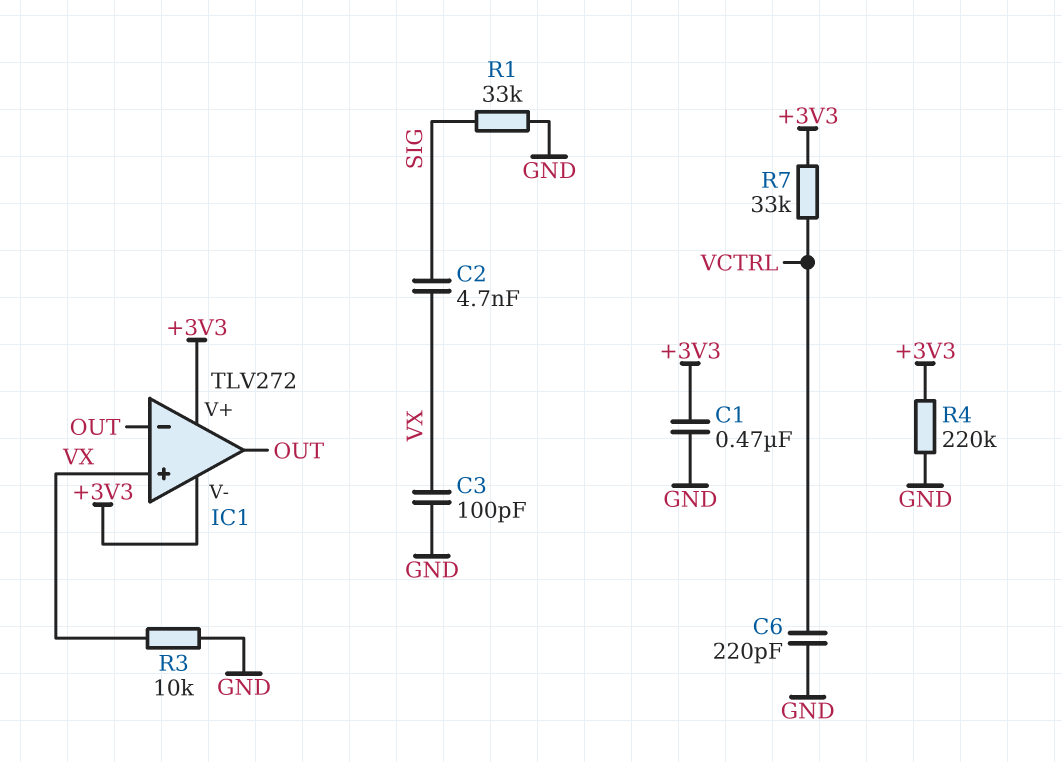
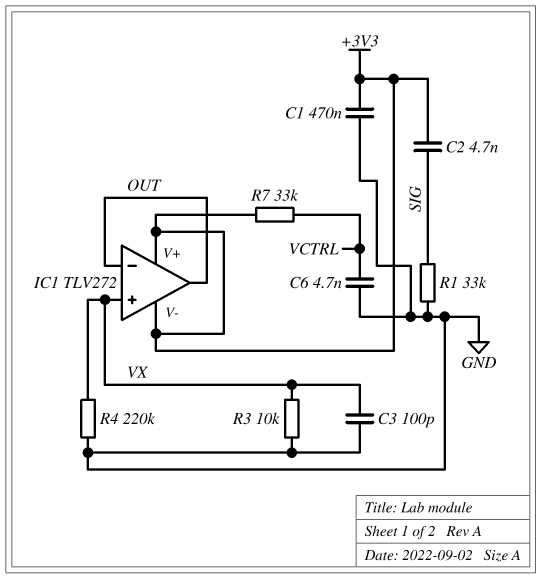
C2: 4.7nF (SIG, VX) -> 4.7nF (+3V3, SIG)
C6: 220pF (GND, VCTRL) -> 4.7nF (GND, VCTRL)
R4: 220k (+3V3, GND) -> 220k (GND, VX)

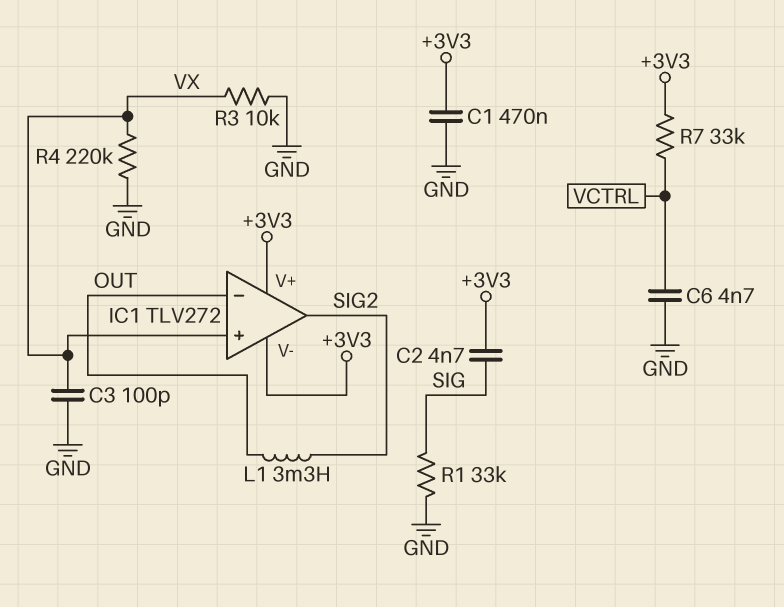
IC1 pin out: OUT -> SIG2
L1: none -> 3.3mH (OUT, SIG2)

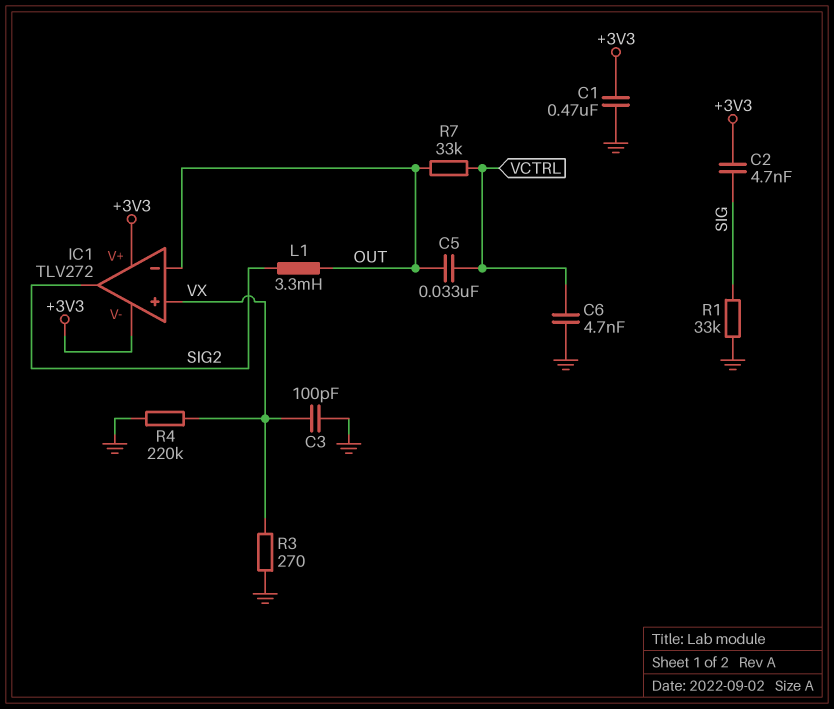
C5: none -> 33nF (OUT, VCTRL)
R3: 10k (GND, VX) -> 270 (GND, VX)
R7: 33k (+3V3, VCTRL) -> 33k (OUT, VCTRL)

